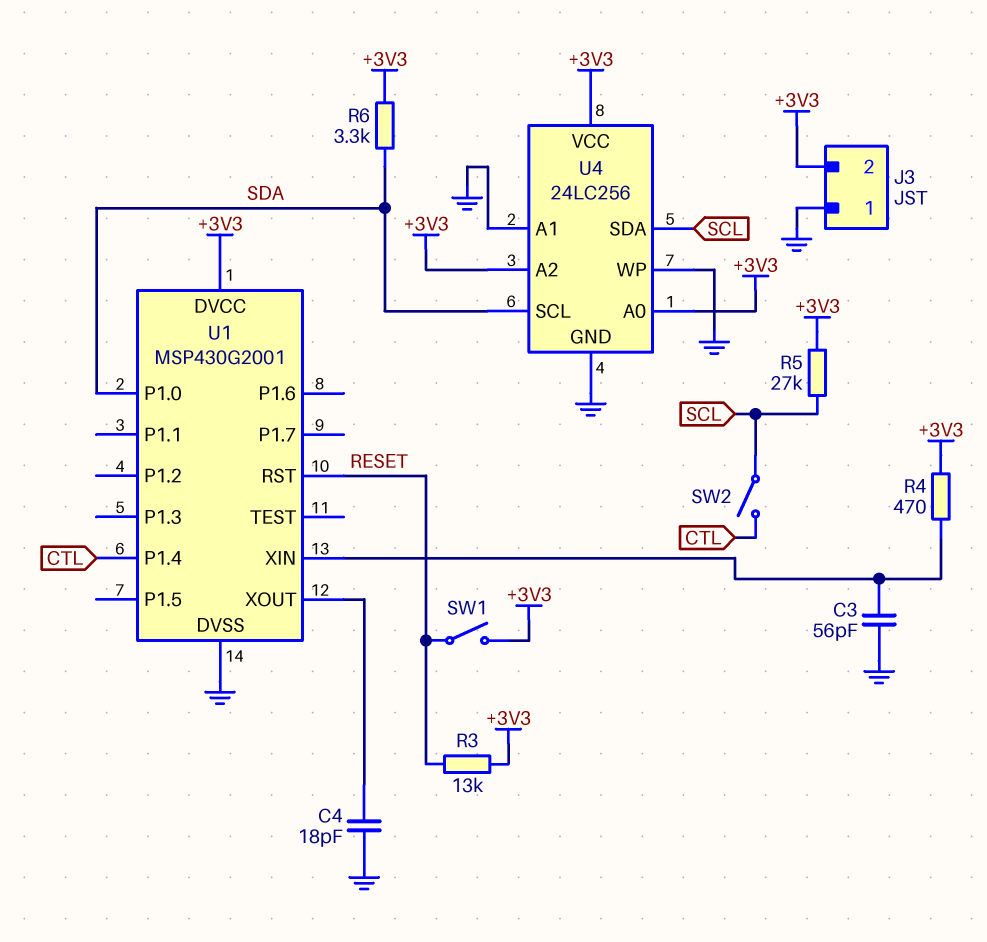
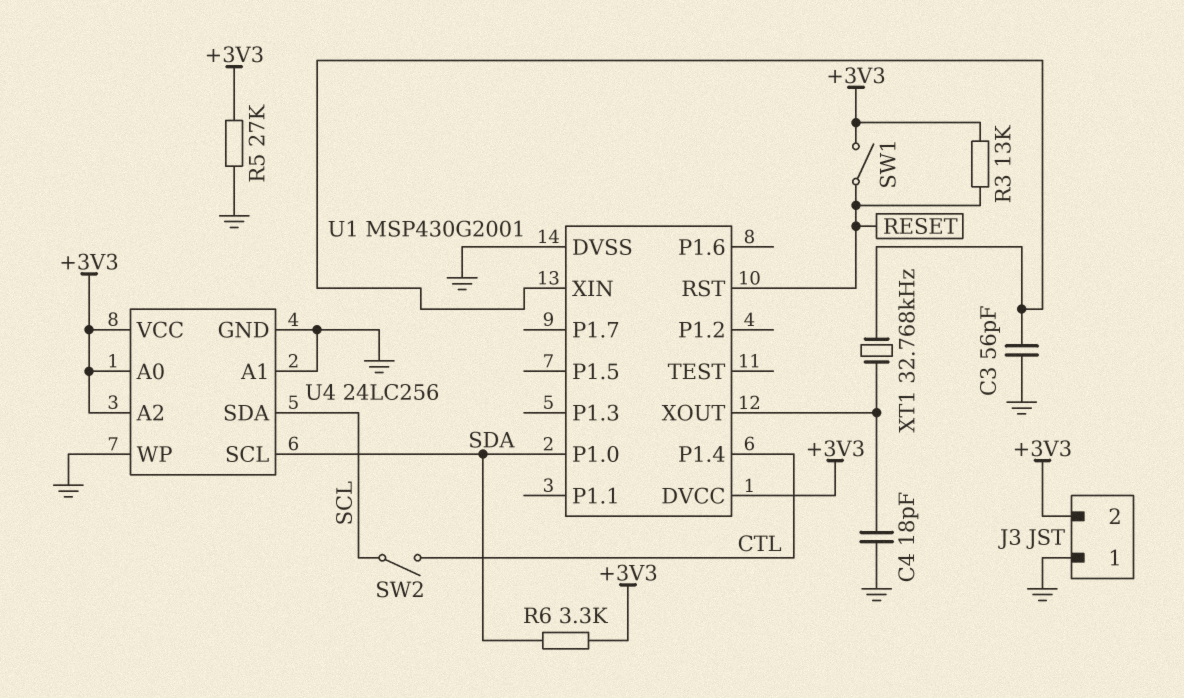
R4: 470 (+3V3, U1/XIN) -> none
R5: 27k (+3V3, SCL) -> 27k (+3V3, GND)
XT1: none -> 32.768kHz (U1/XIN, U1/XOUT)

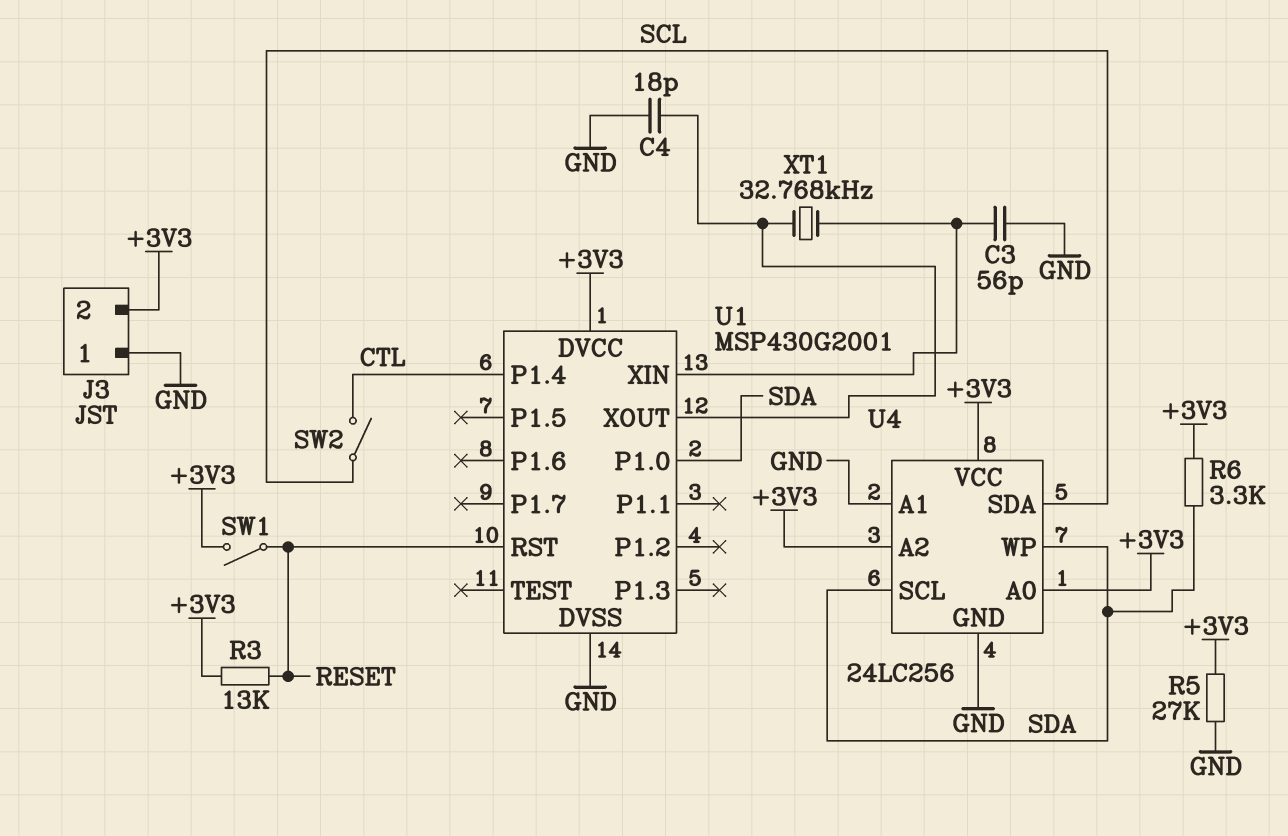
U4 pin WP: GND -> SDA

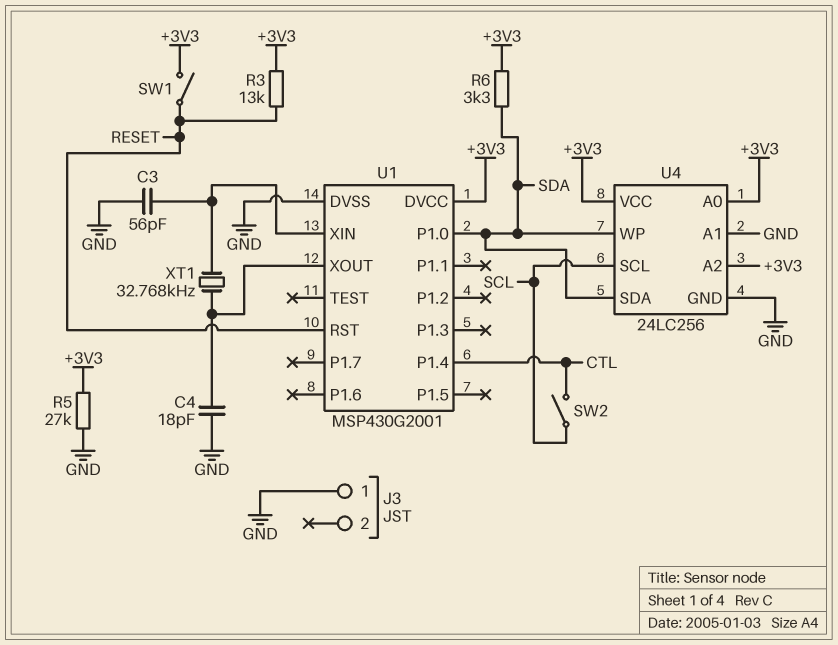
J3 pin 2: +3V3 -> none
U4 pin SCL: SDA -> SCL
U4 pin SDA: SCL -> SDA

